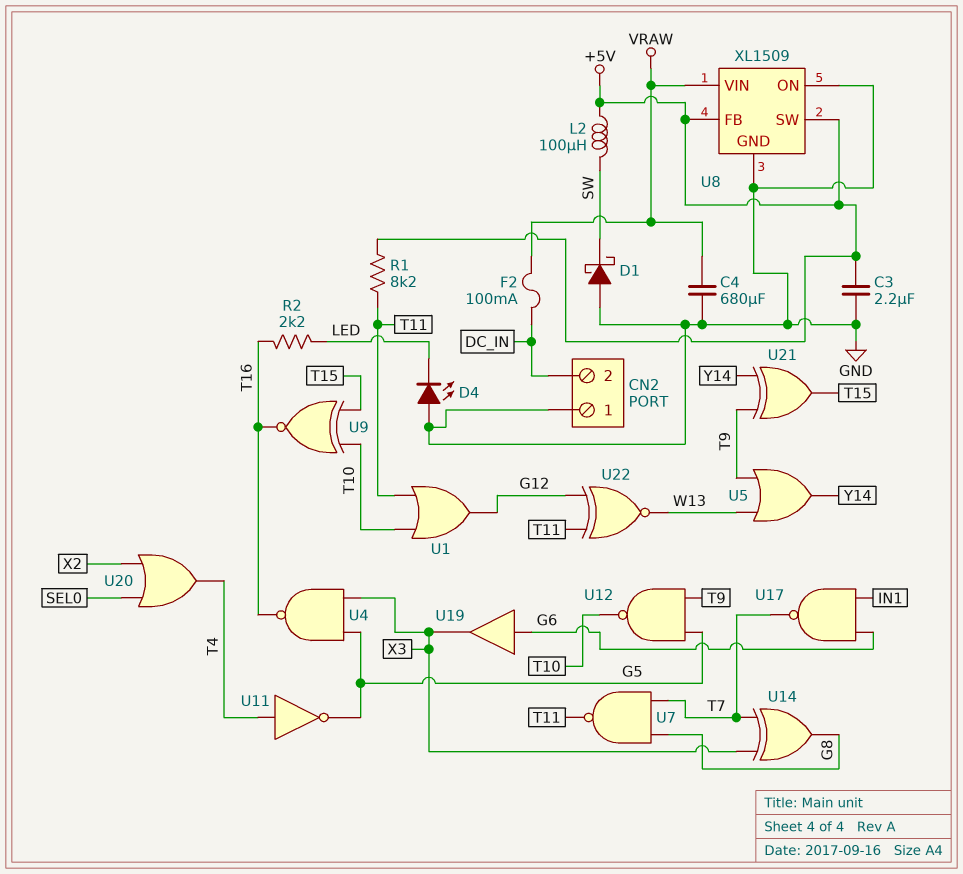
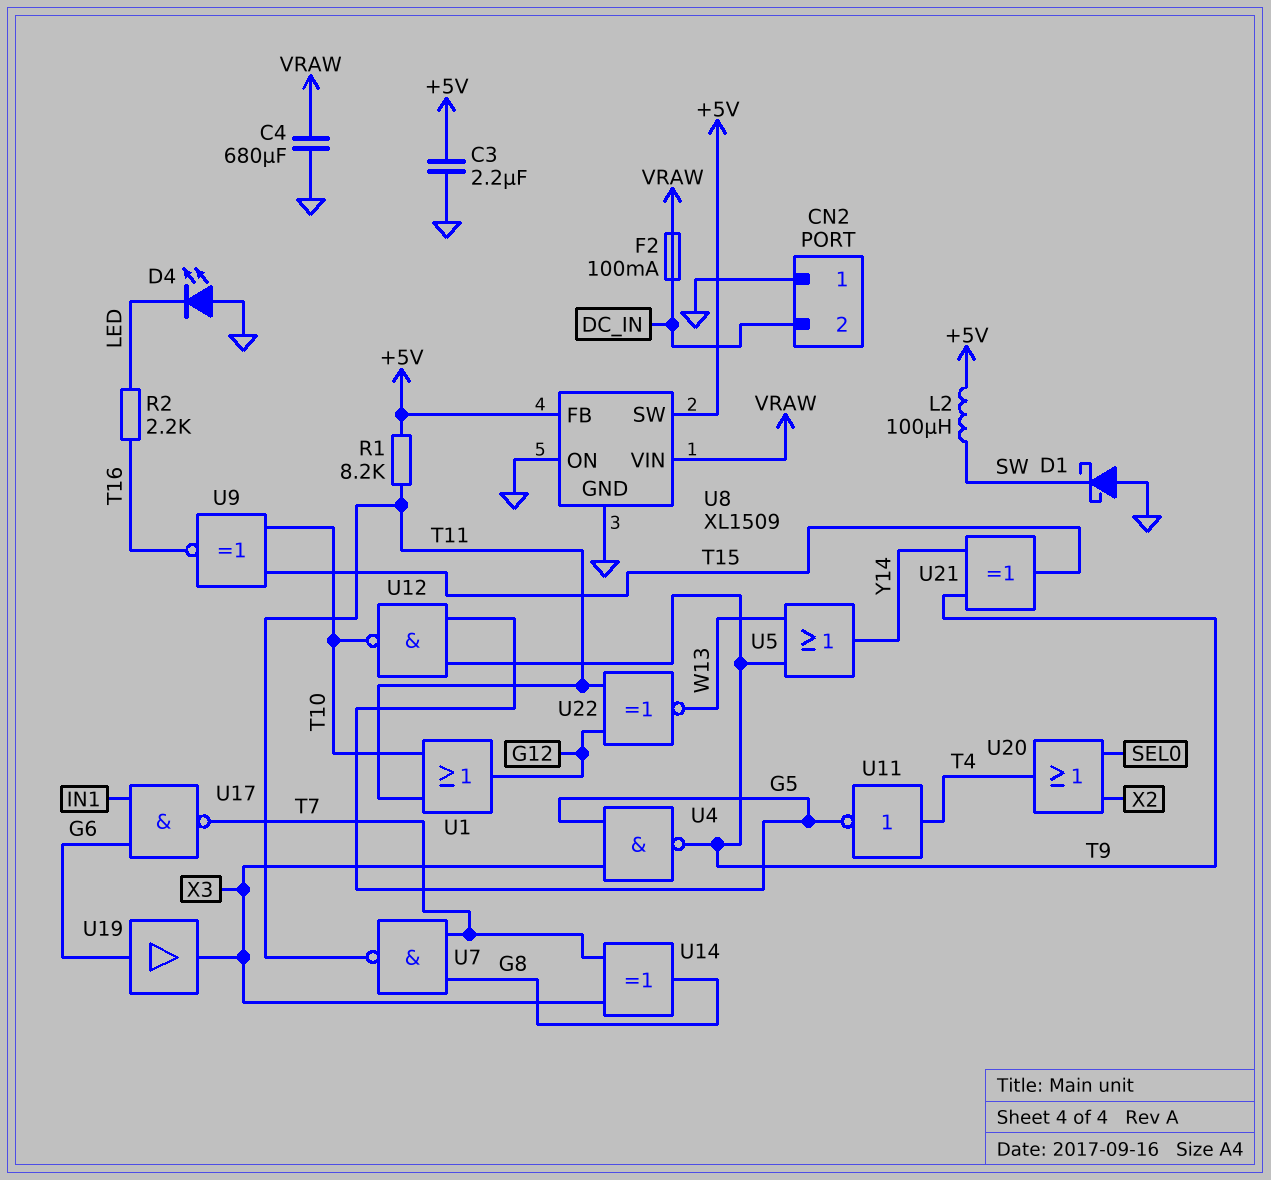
U4: NAND (in G5, in X3, out T16) -> NAND (in G5, in X3, out T9)

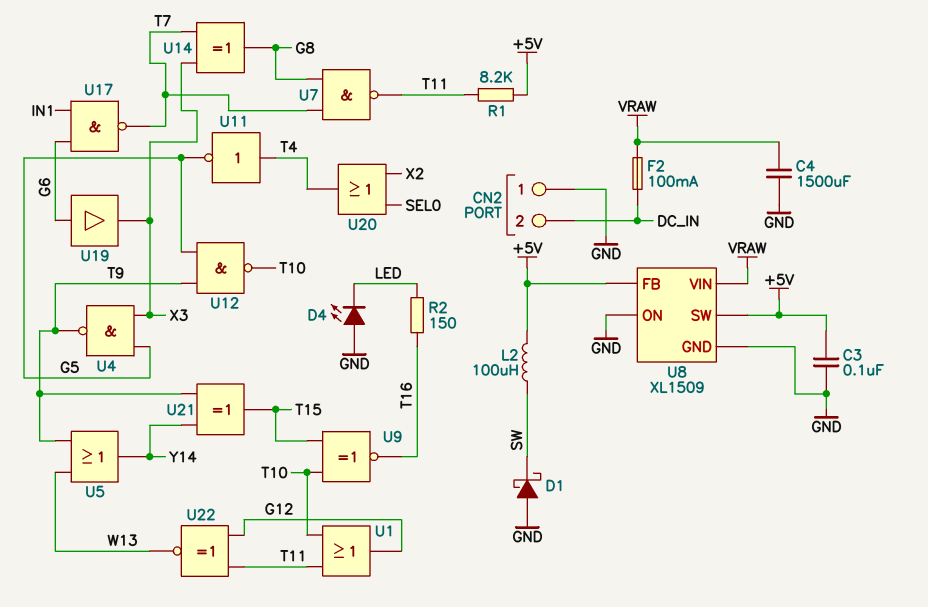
C3: 2.2uF (+5V, GND) -> 100nF (+5V, GND)
C4: 680uF (GND, VRAW) -> 1500uF (GND, VRAW)
R2: 2.2k (LED, T16) -> 150 (LED, T16)

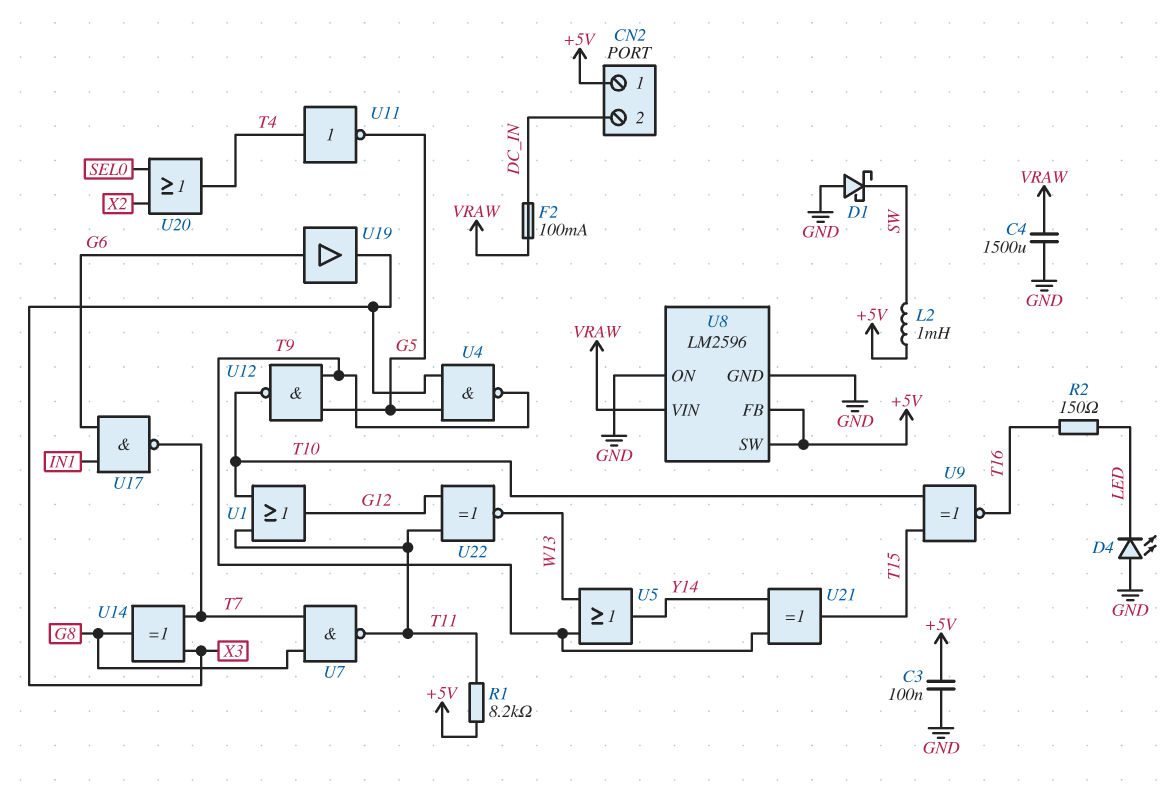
CN2 pin 1: GND -> +5V
L2: 100uH (+5V, SW) -> 1mH (+5V, SW)
U8: XL1509 -> LM2596

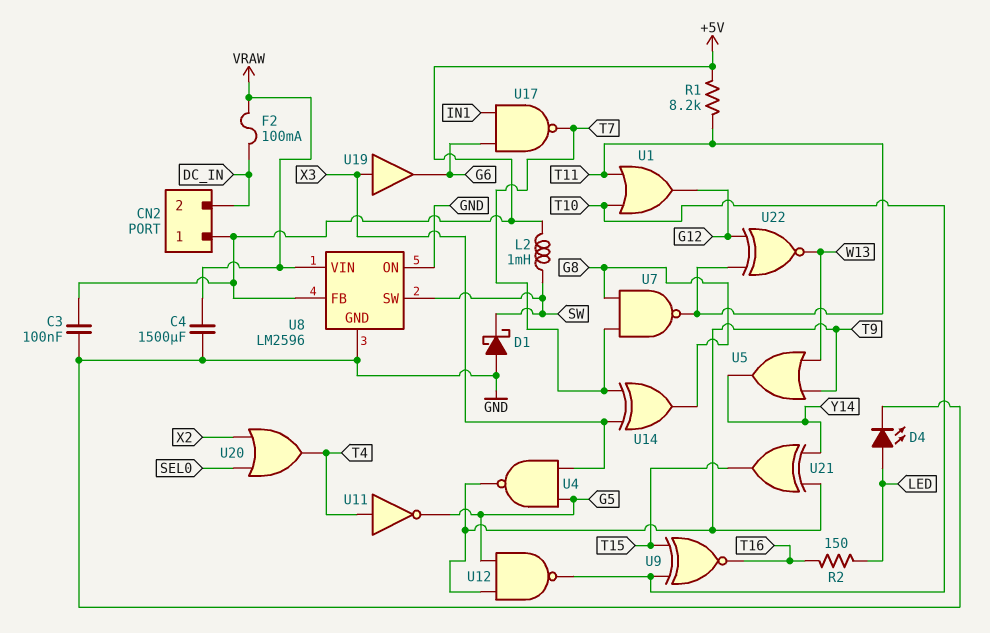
D4: LED (A GND, K LED) -> LED (A LED, K GND)
U8 pin SW: +5V -> SW
U19: buffer (in G6, out X3) -> buffer (in X3, out G6)

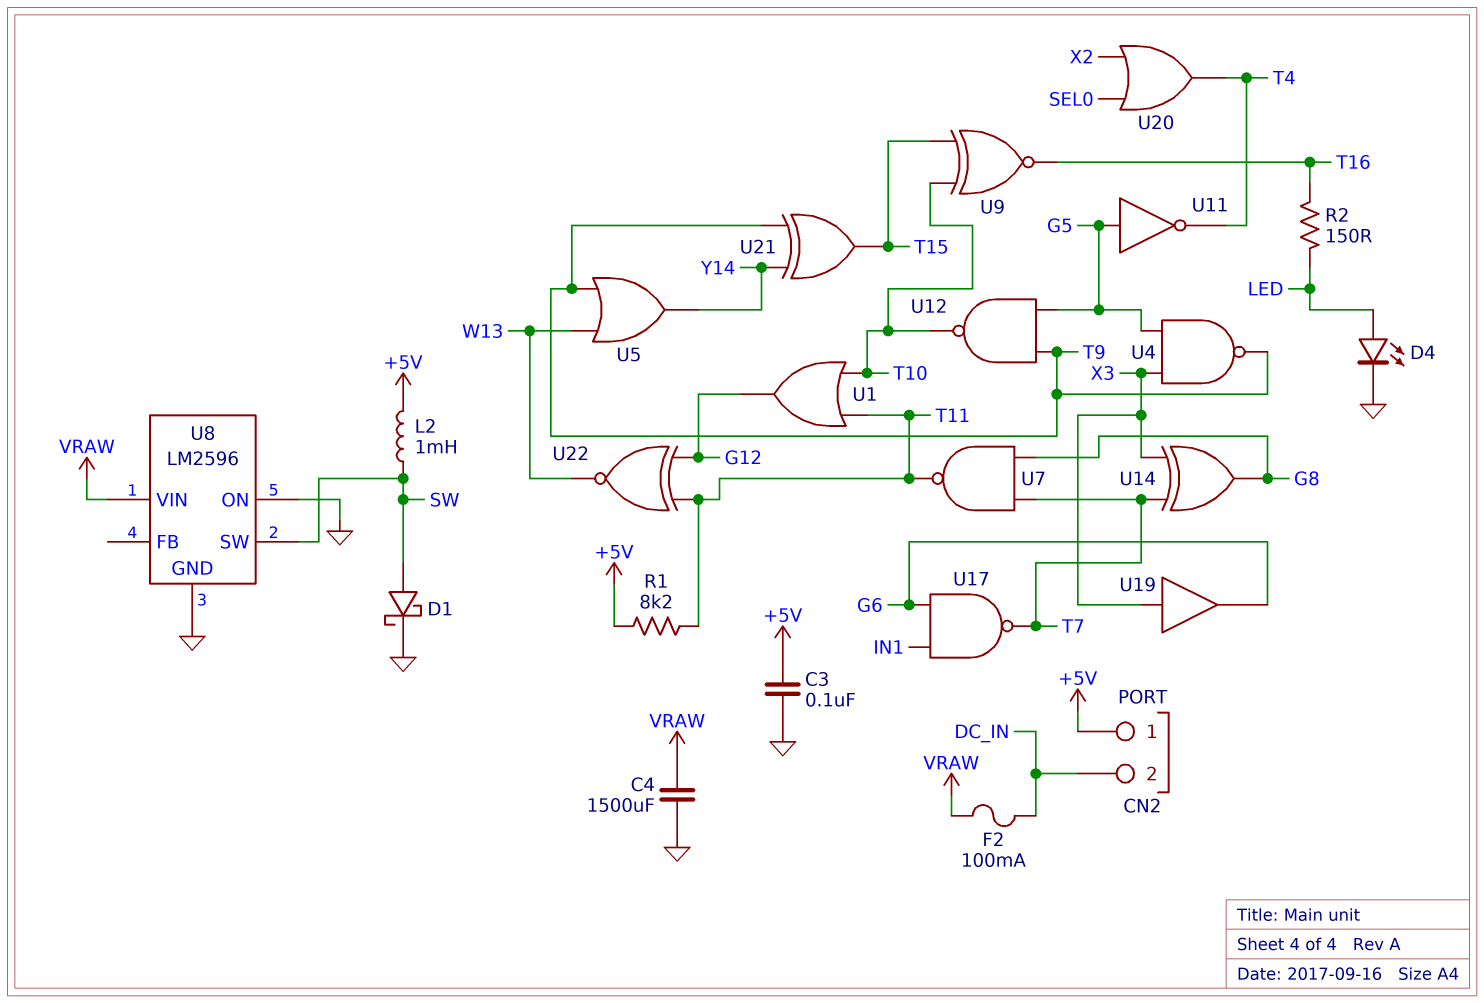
D1: schottky (A GND, K SW) -> schottky (A SW, K GND)
U8 pin FB: +5V -> none
U11: NOT (in T4, out G5) -> NOT (in G5, out T4)

